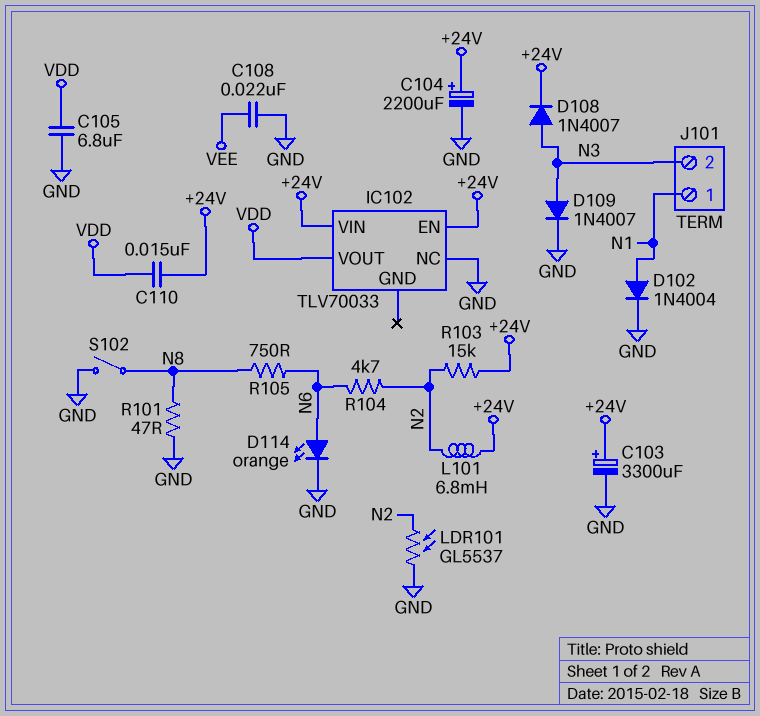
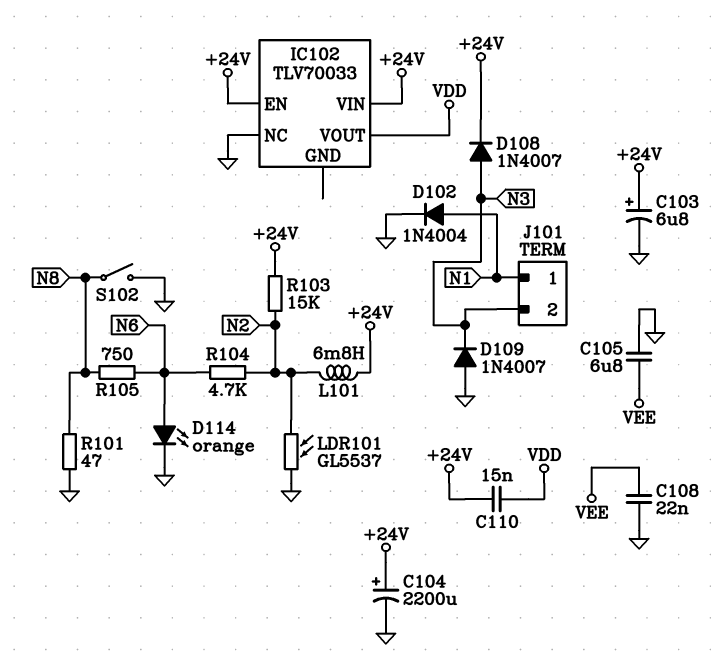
C103: 3300uF (plus +24V, minus GND) -> 6.8uF (plus +24V, minus GND)
C105: 6.8uF (GND, VDD) -> 6.8uF (GND, VEE)
D109: diode 1N4007 (A N3, K GND) -> diode 1N4007 (A GND, K N3)

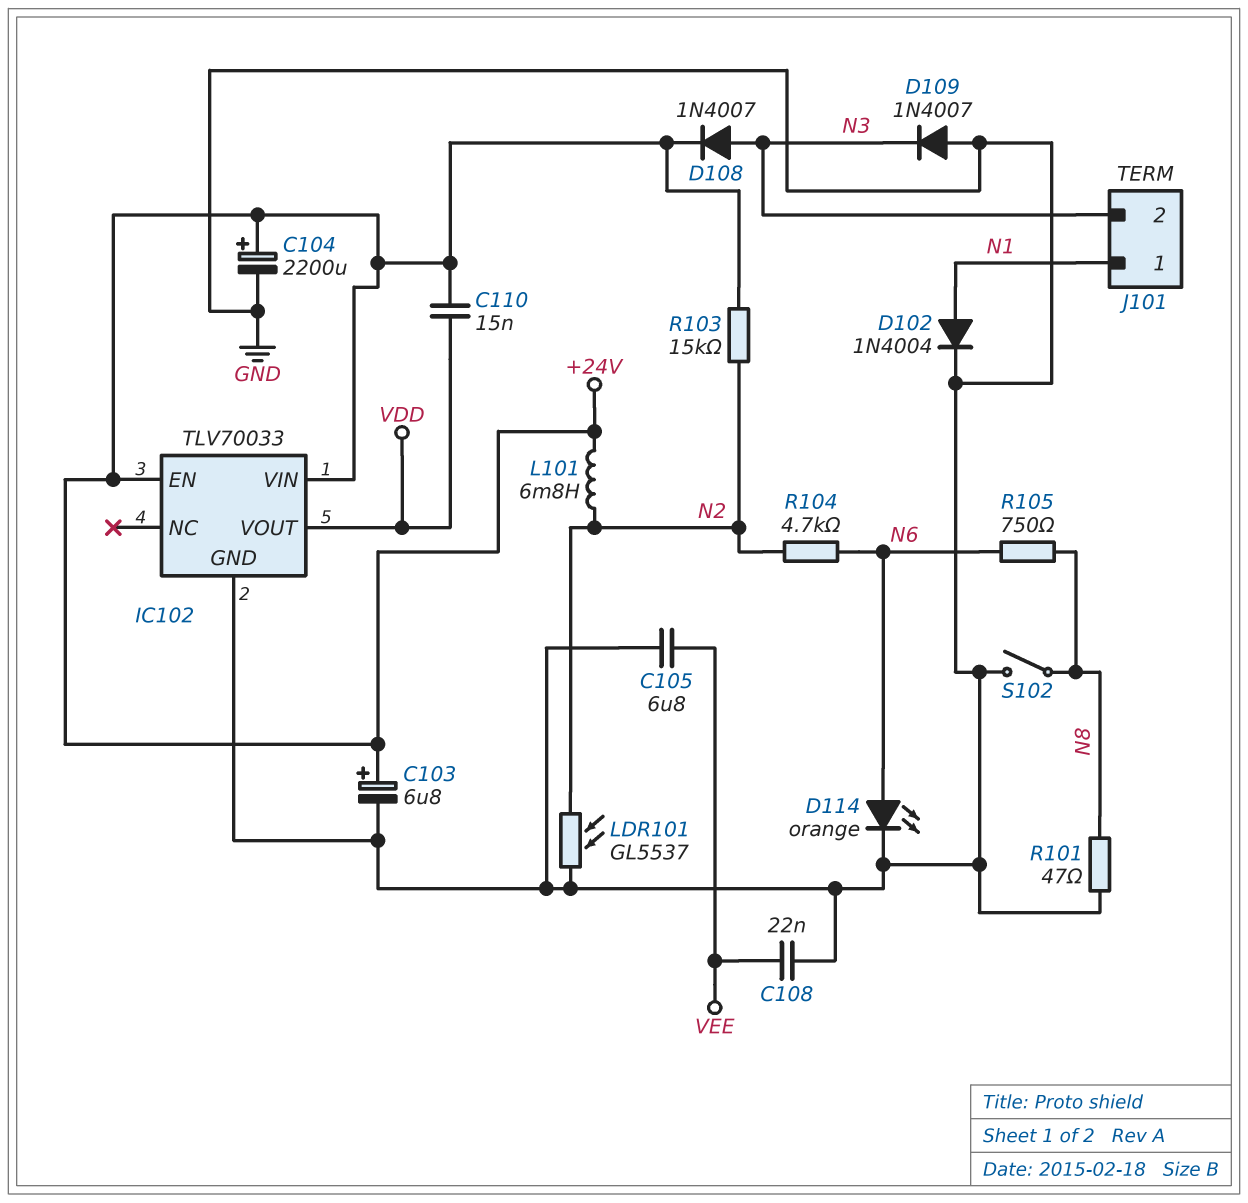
IC102 pin GND: none -> GND
IC102 pin NC: GND -> none

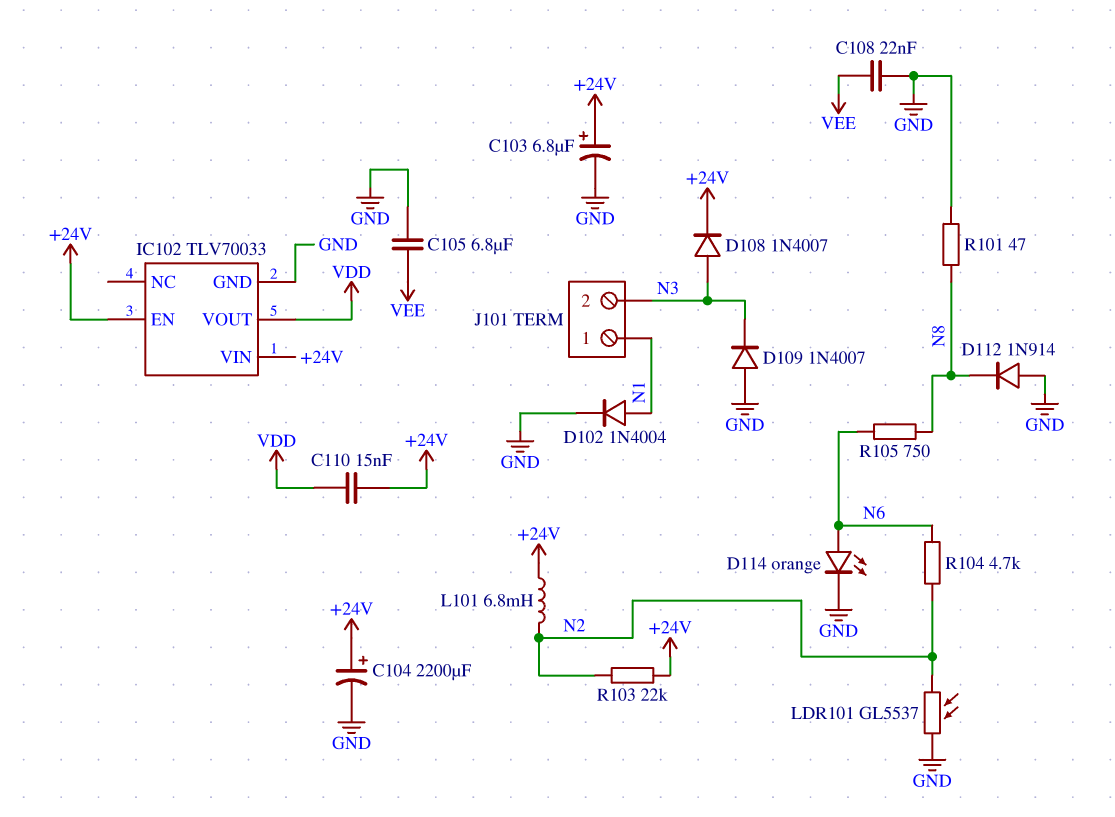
D112: none -> diode 1N914 (A GND, K N8)
R103: 15k (+24V, N2) -> 22k (+24V, N2)
S102: switch (GND, N8) -> none

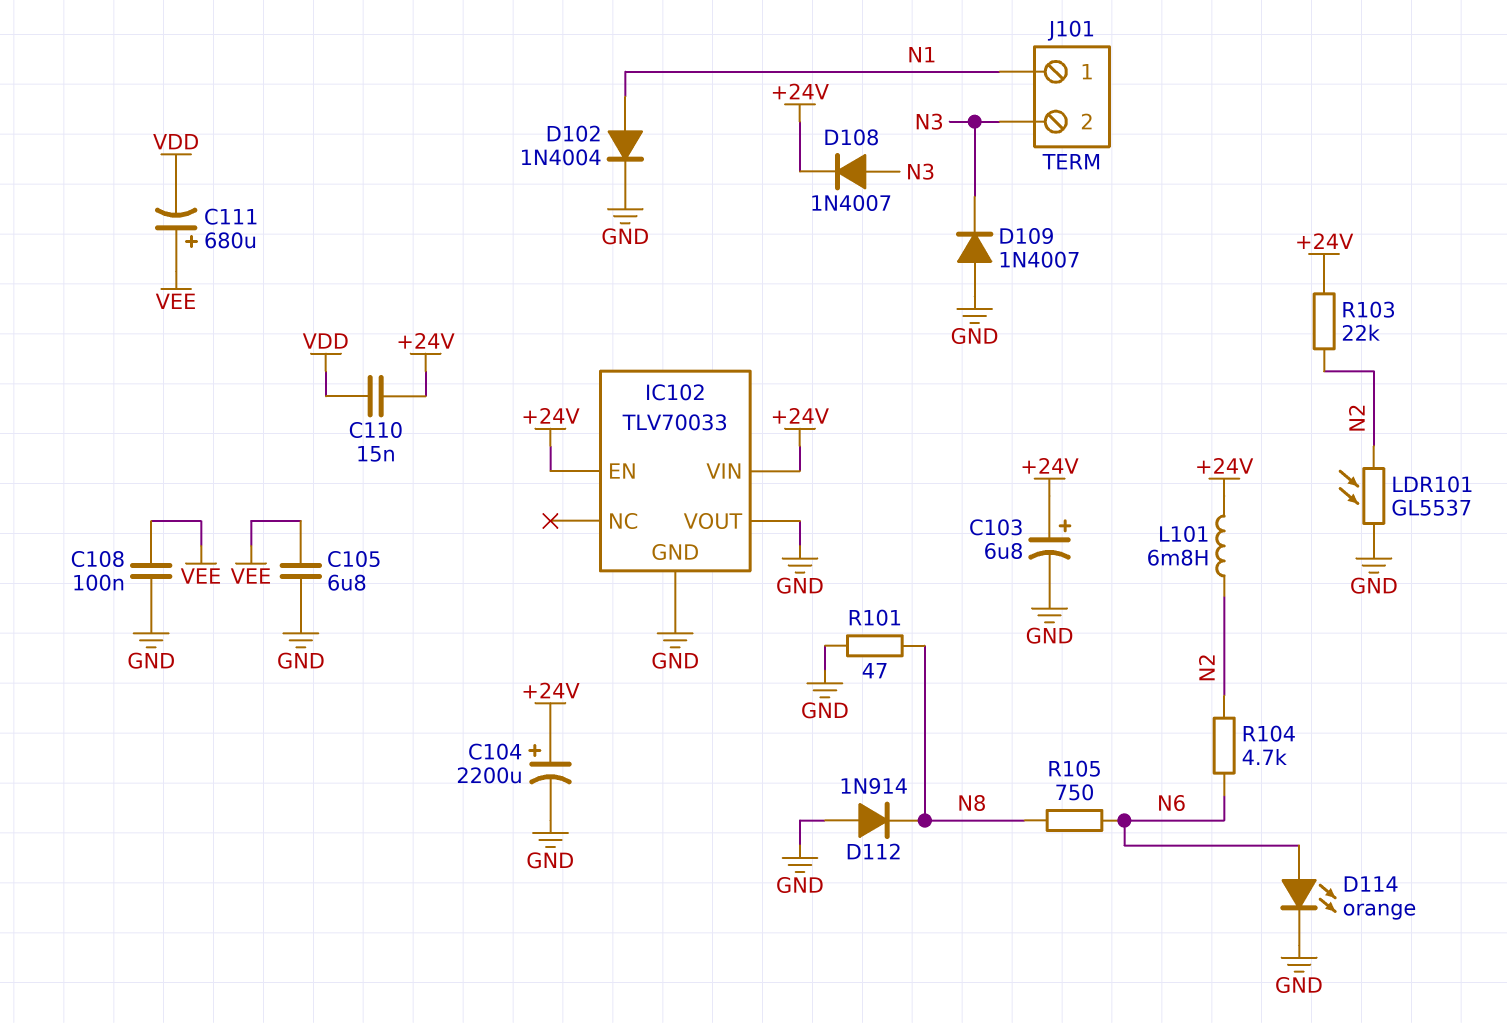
C108: 22nF (GND, VEE) -> 100nF (GND, VEE)
C111: none -> 680uF (plus VEE, minus VDD)
IC102 pin VOUT: VDD -> GND

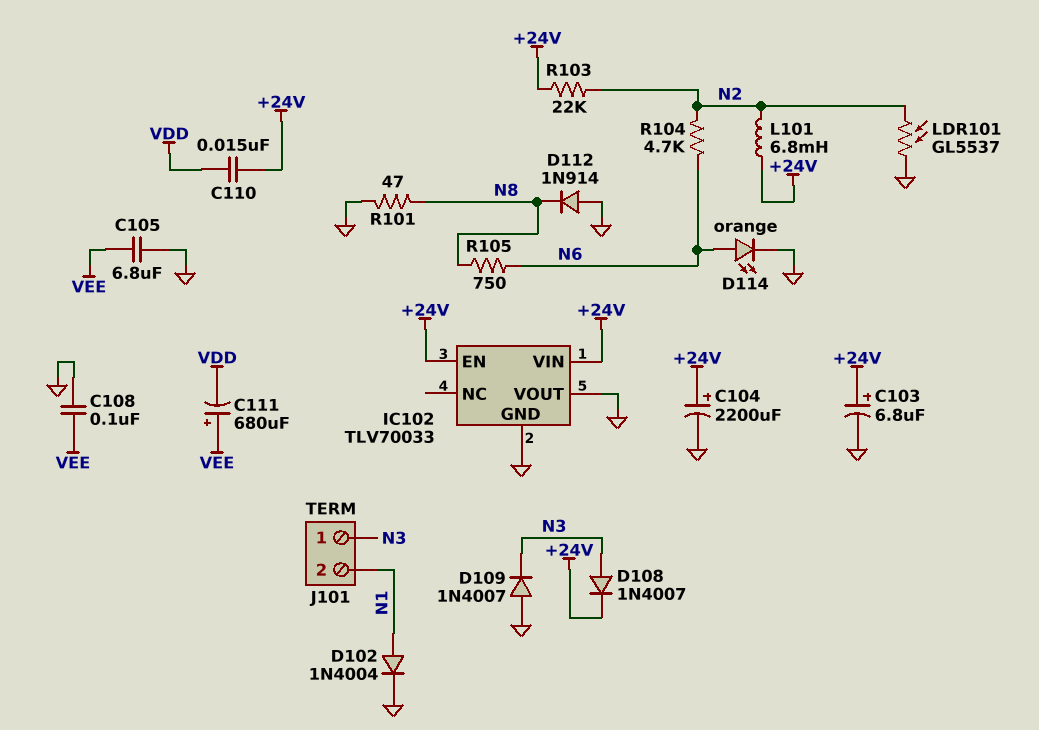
J101 pin 1: N1 -> N3
J101 pin 2: N3 -> N1

